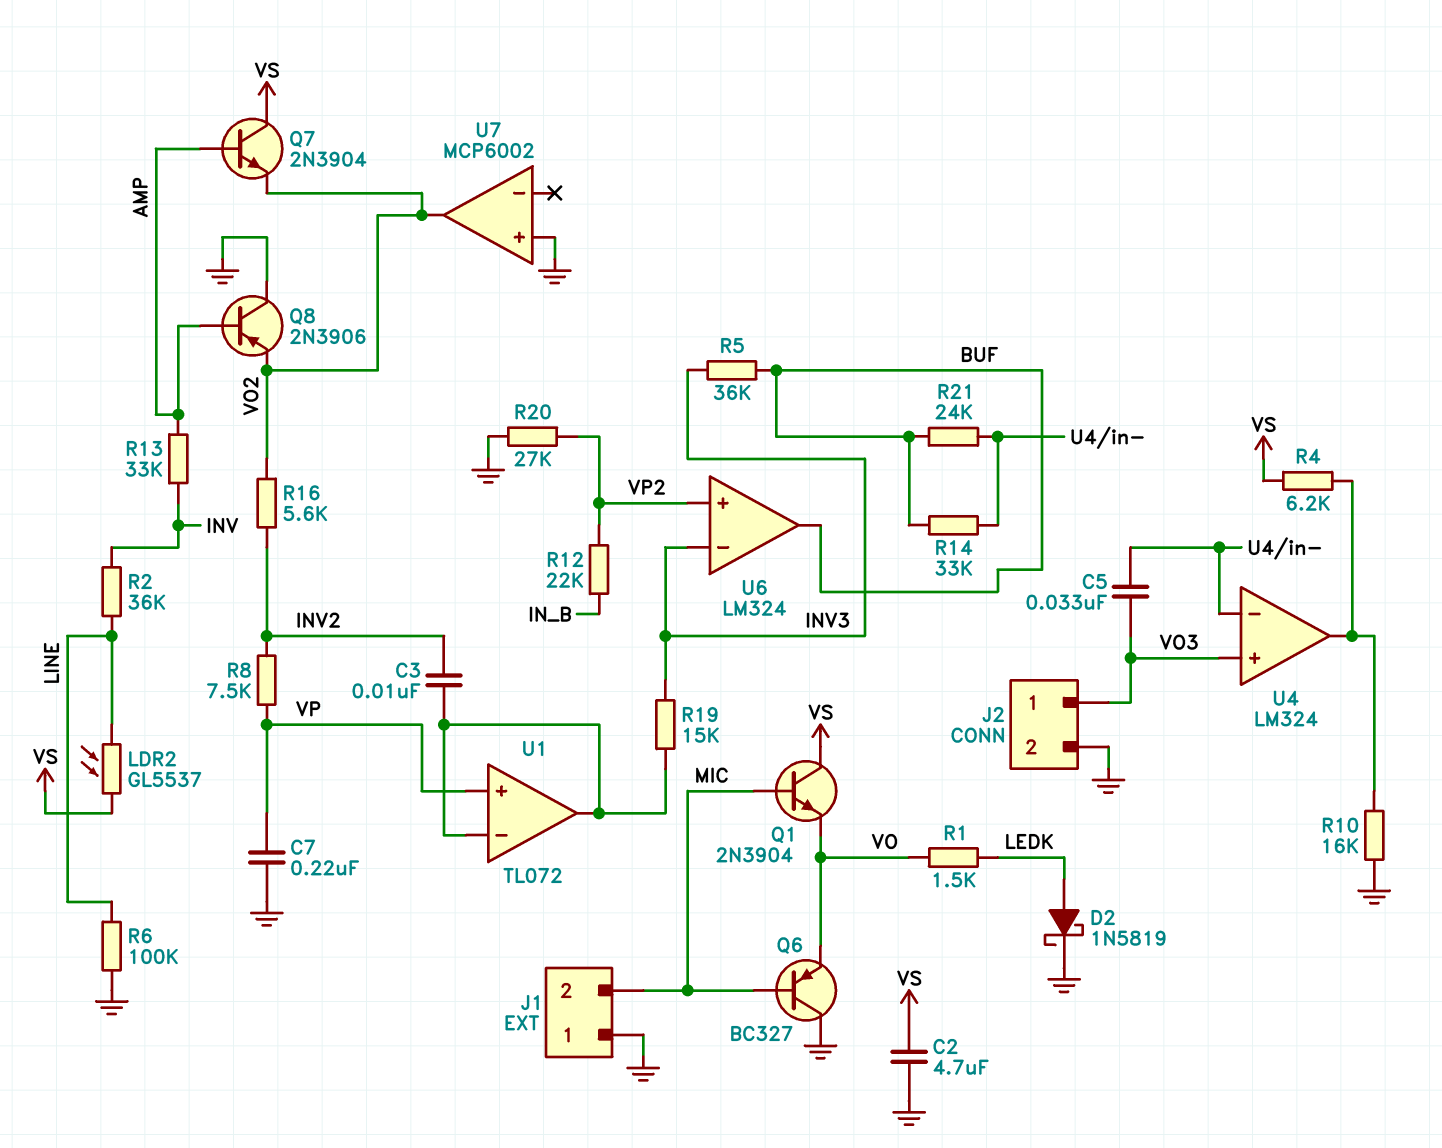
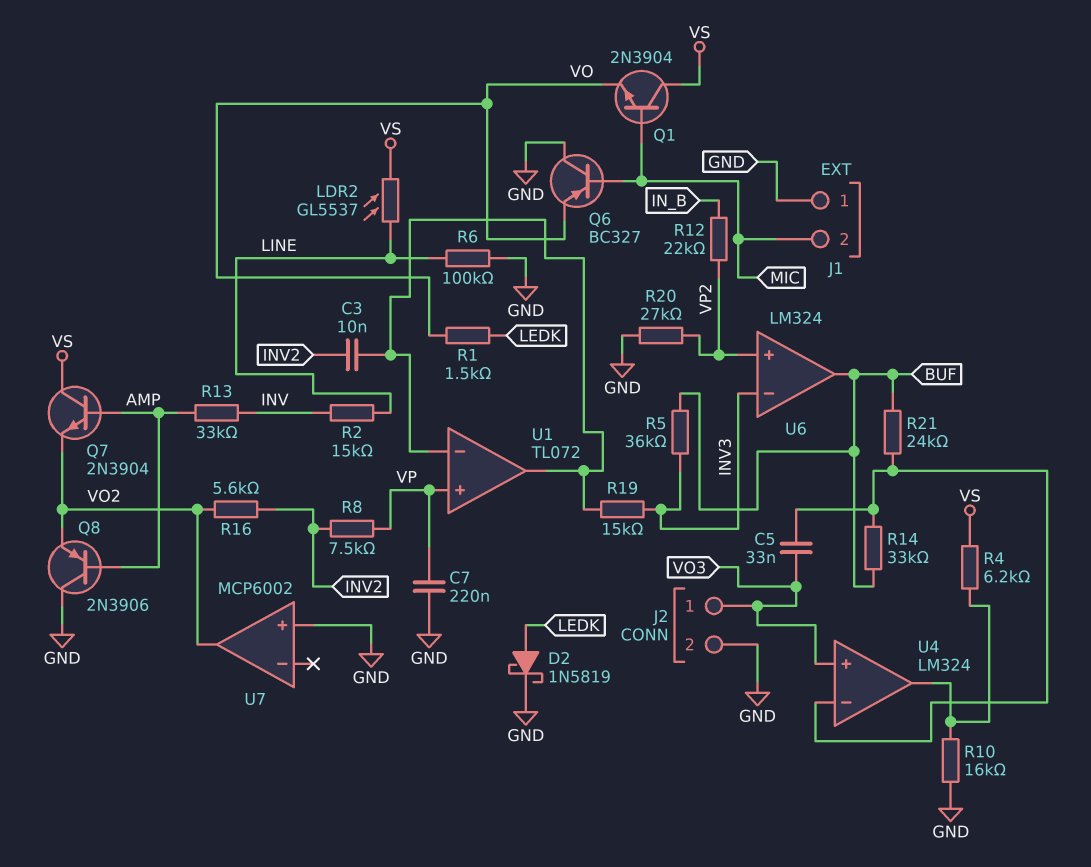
C2: 4.7uF (GND, VS) -> none
R2: 36k (INV, LINE) -> 15k (INV, LINE)

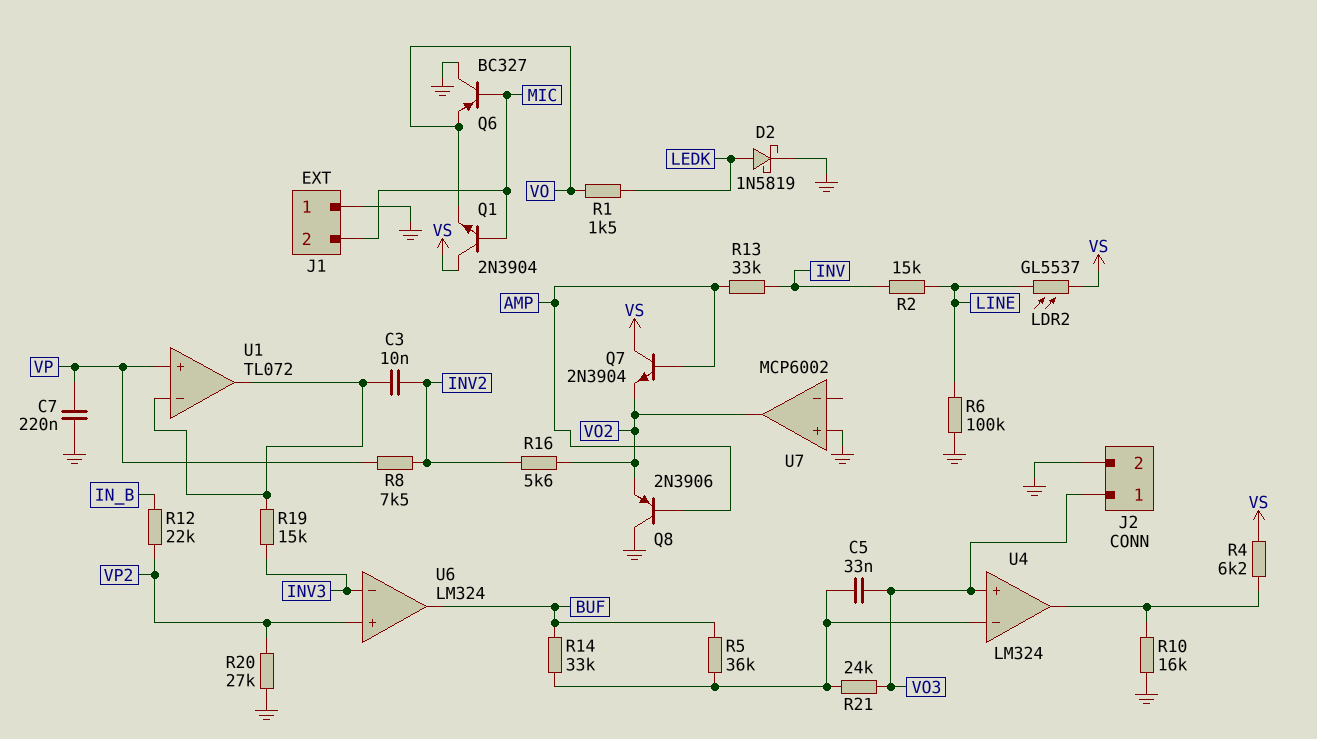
R5: 36k (BUF, INV3) -> 36k (BUF, U4/in-)
R21: 24k (BUF, U4/in-) -> 24k (U4/in-, VO3)

